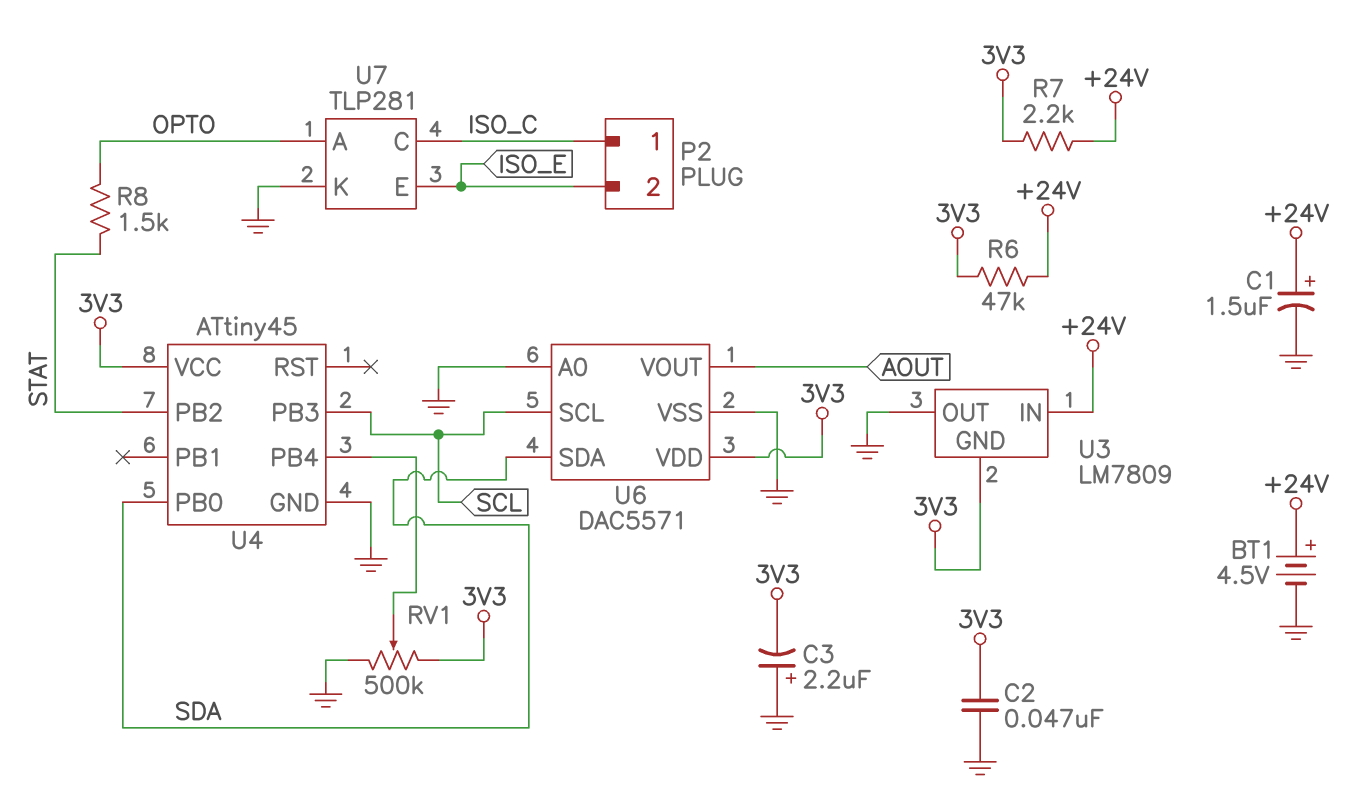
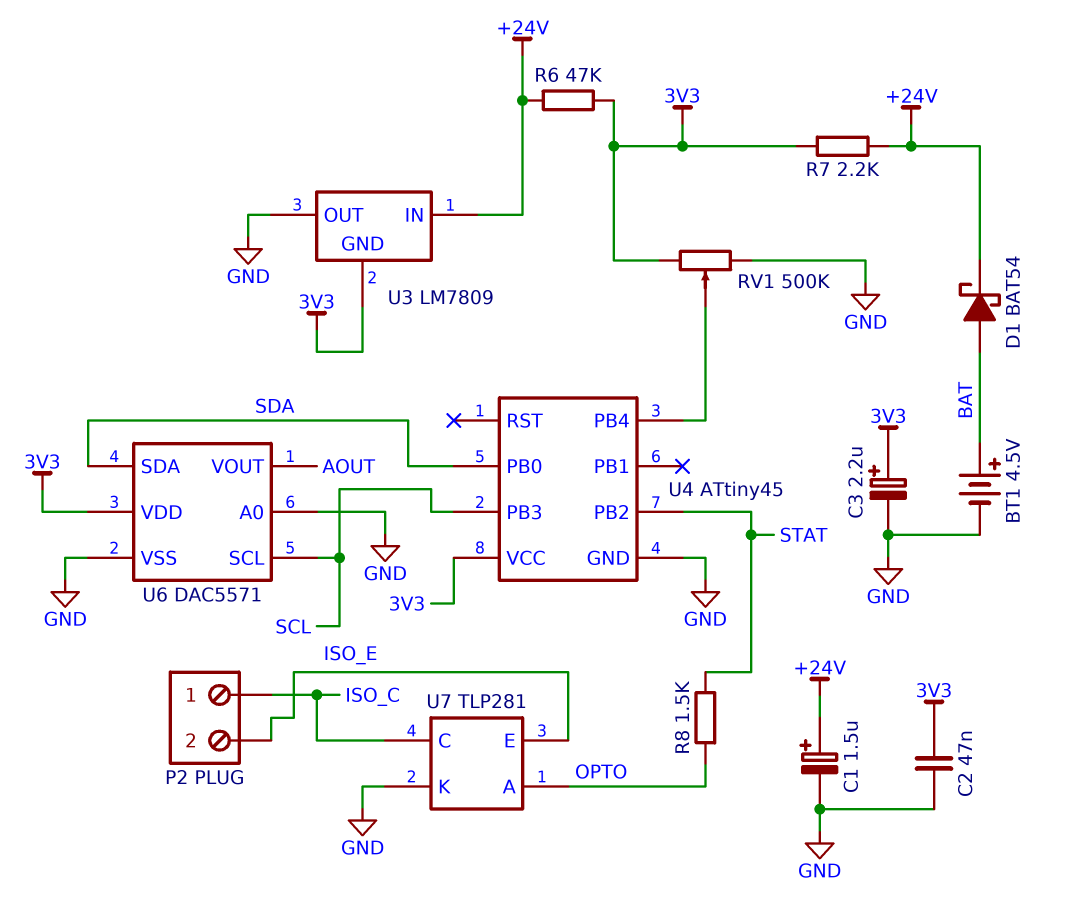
BT1: 4.5V (plus +24V, minus GND) -> 4.5V (plus BAT, minus GND)
C3: 2.2uF (plus GND, minus 3V3) -> 2.2uF (plus 3V3, minus GND)
D1: none -> schottky BAT54 (A BAT, K +24V)

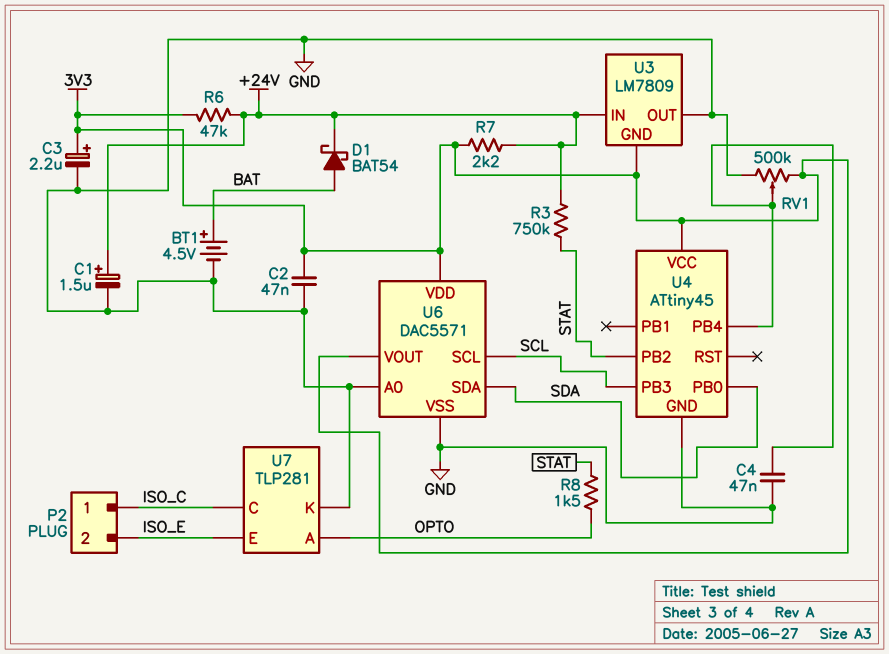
C4: none -> 47nF (GND, U4/PB4)
R3: none -> 750k (+24V, STAT)
U6 pin VOUT: AOUT -> 3V3

